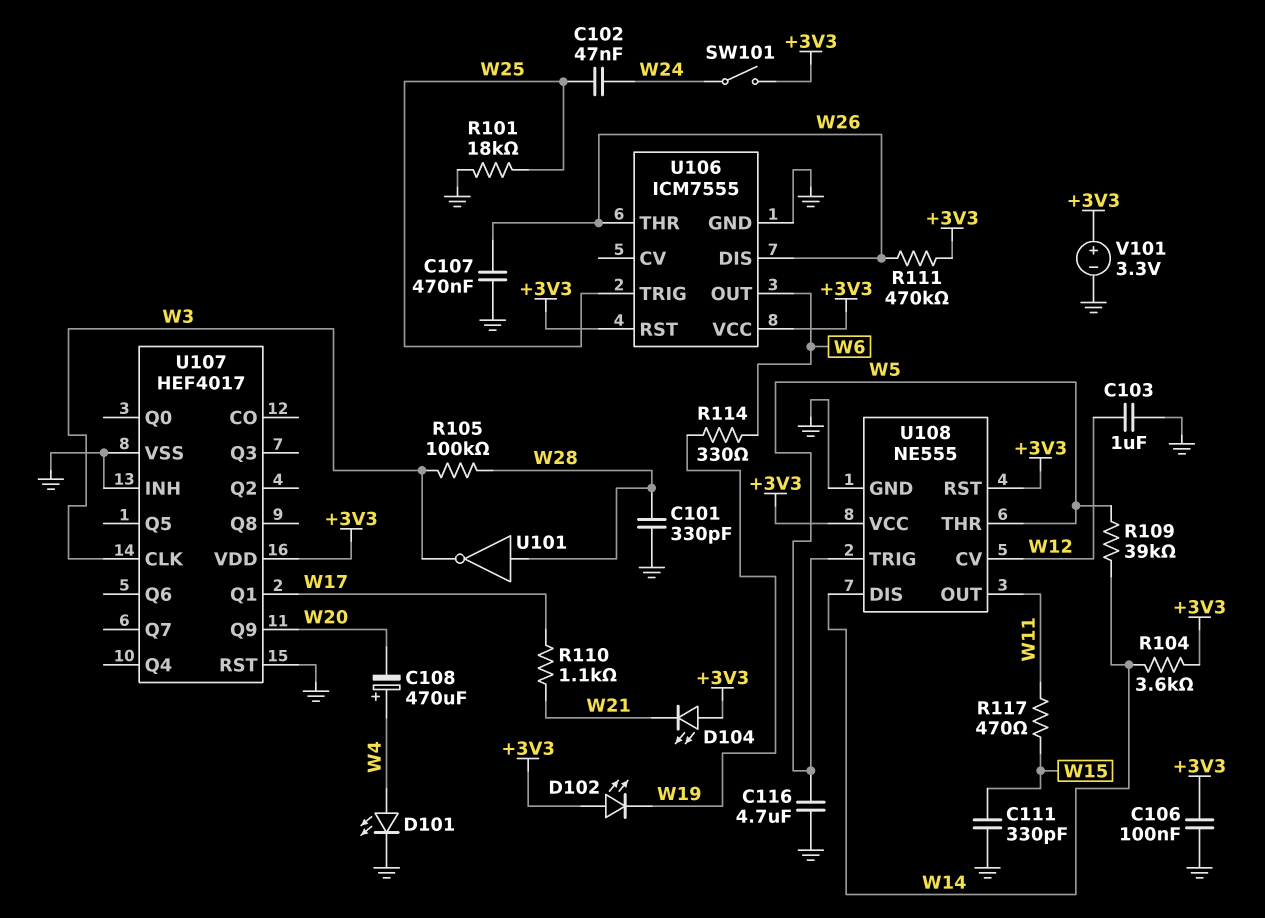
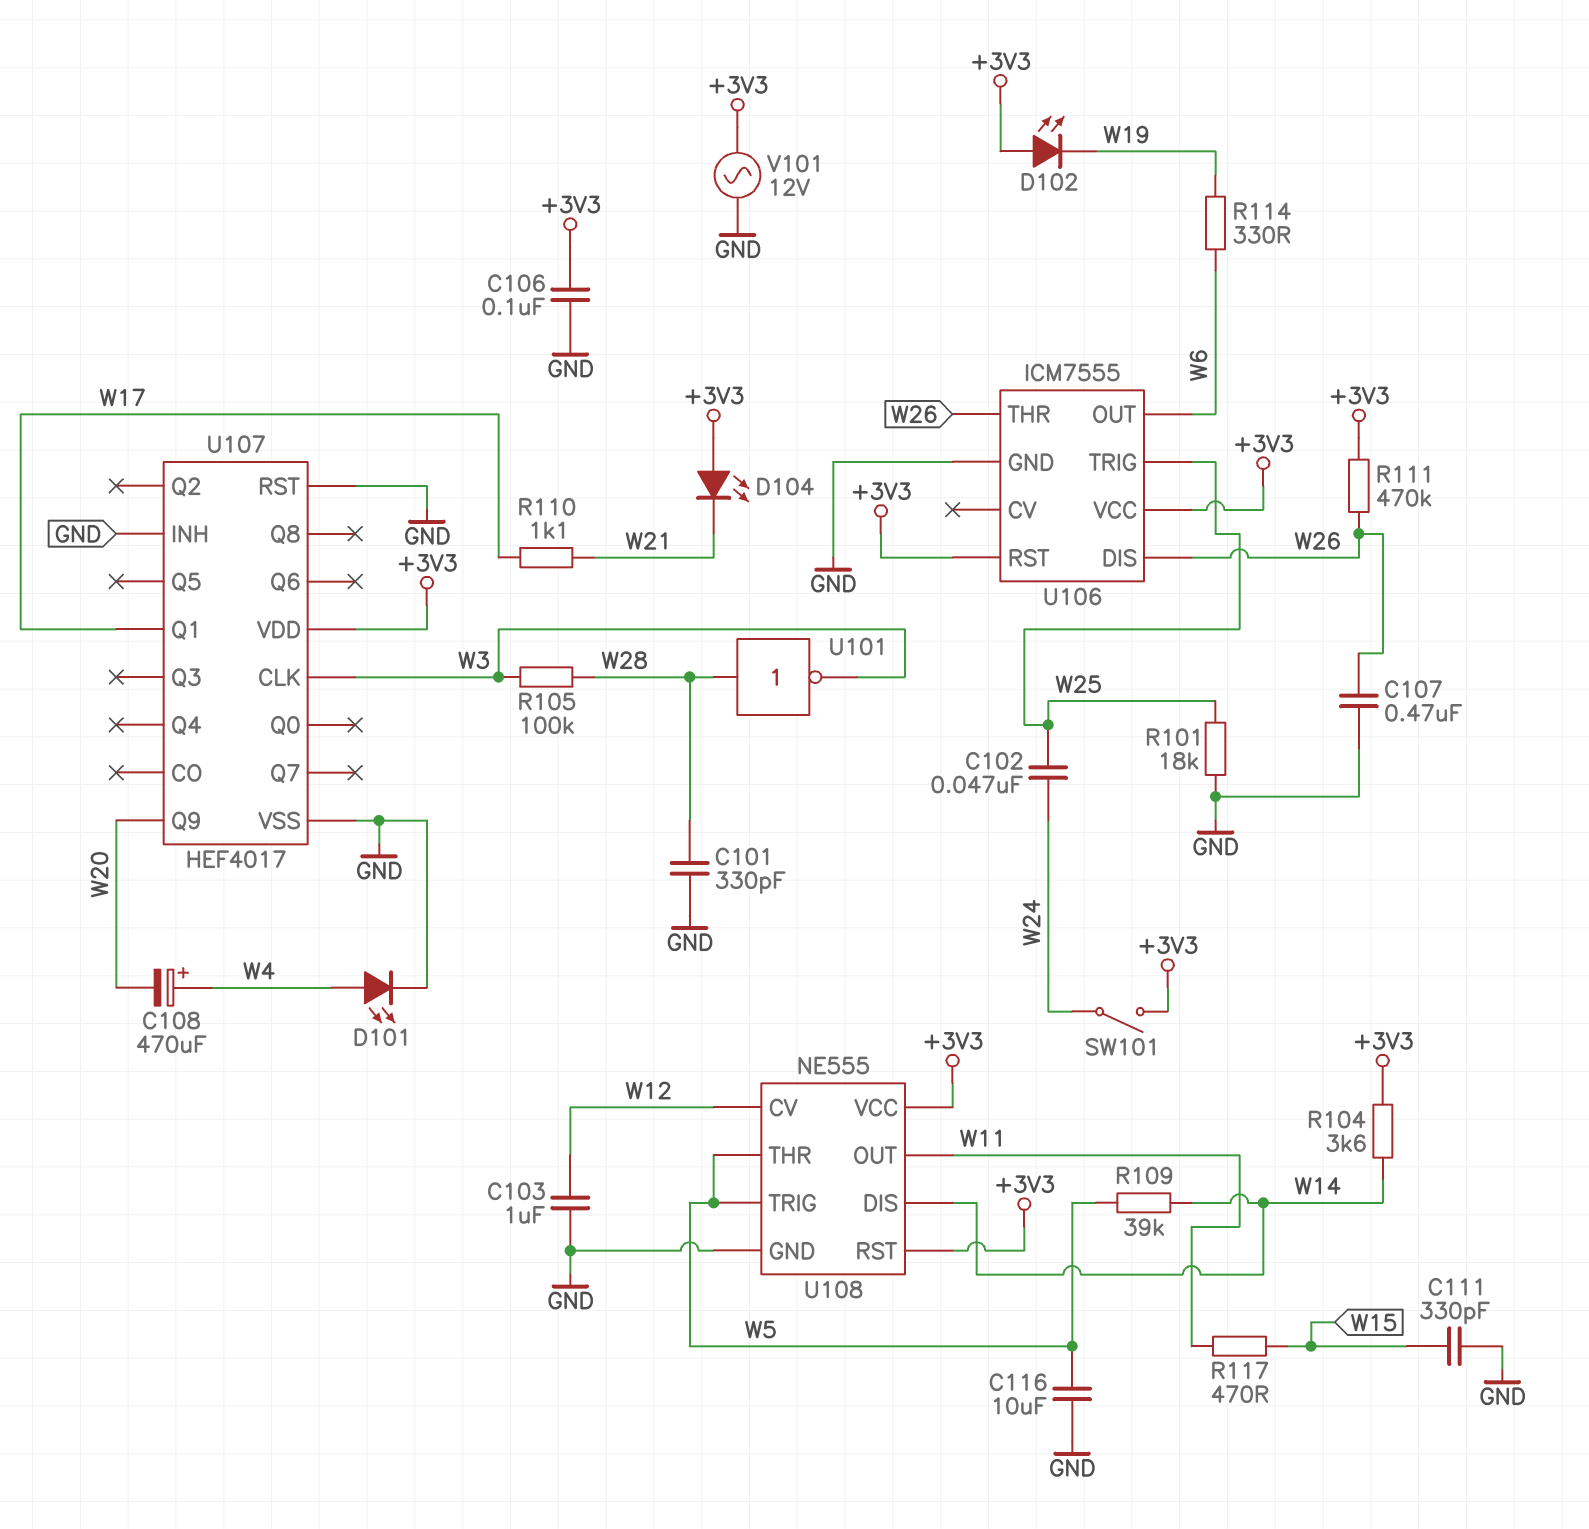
C116: 4.7uF (GND, W5) -> 10uF (GND, W5)
V101: 3.3V (plus +3V3, minus GND) -> AC 12V (+3V3, GND)

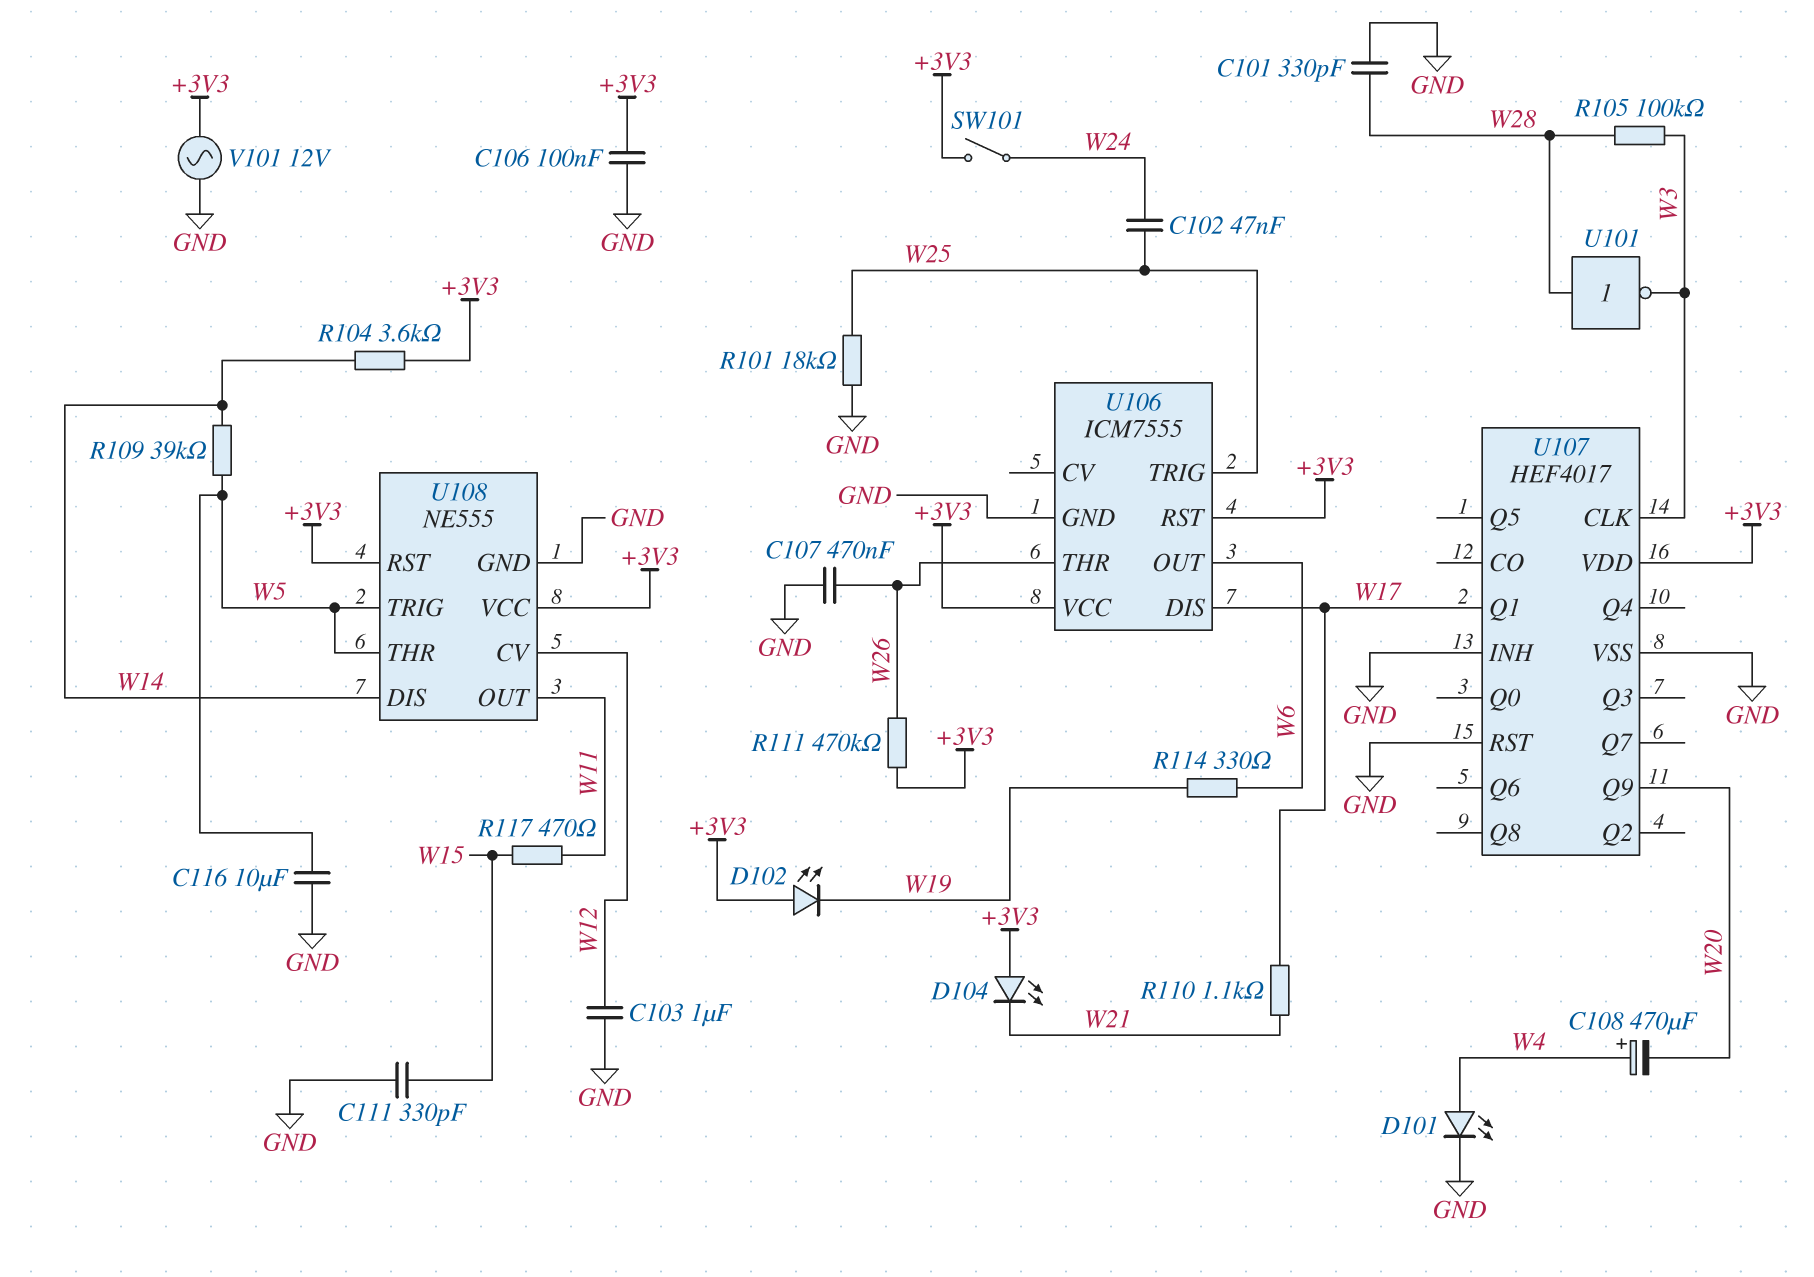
U106 pin DIS: W26 -> W17

